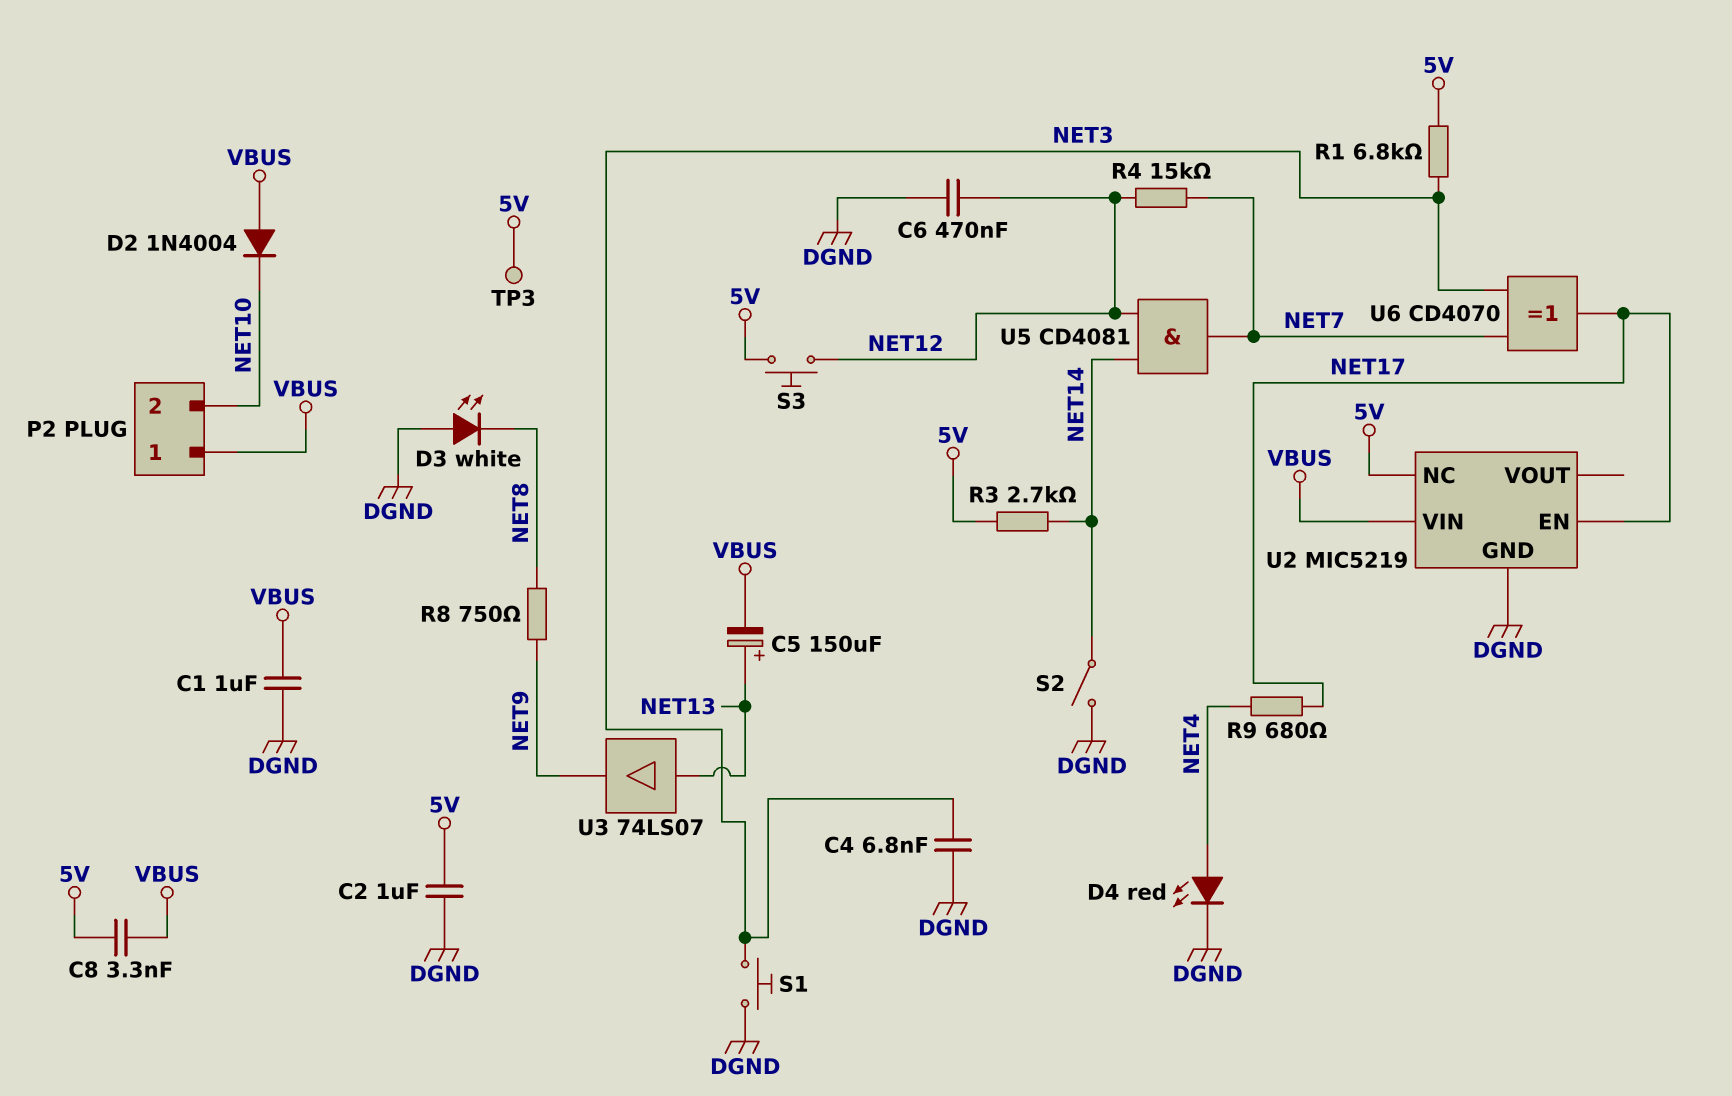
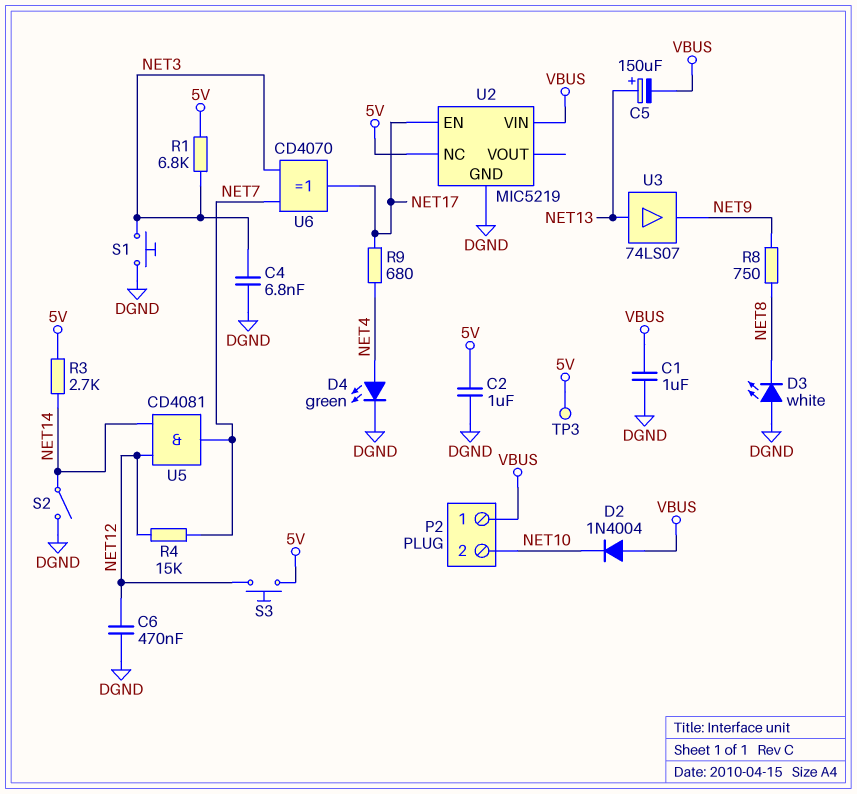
C8: 3.3nF (5V, VBUS) -> none
D4: LED red (A NET4, K DGND) -> LED green (A NET4, K DGND)

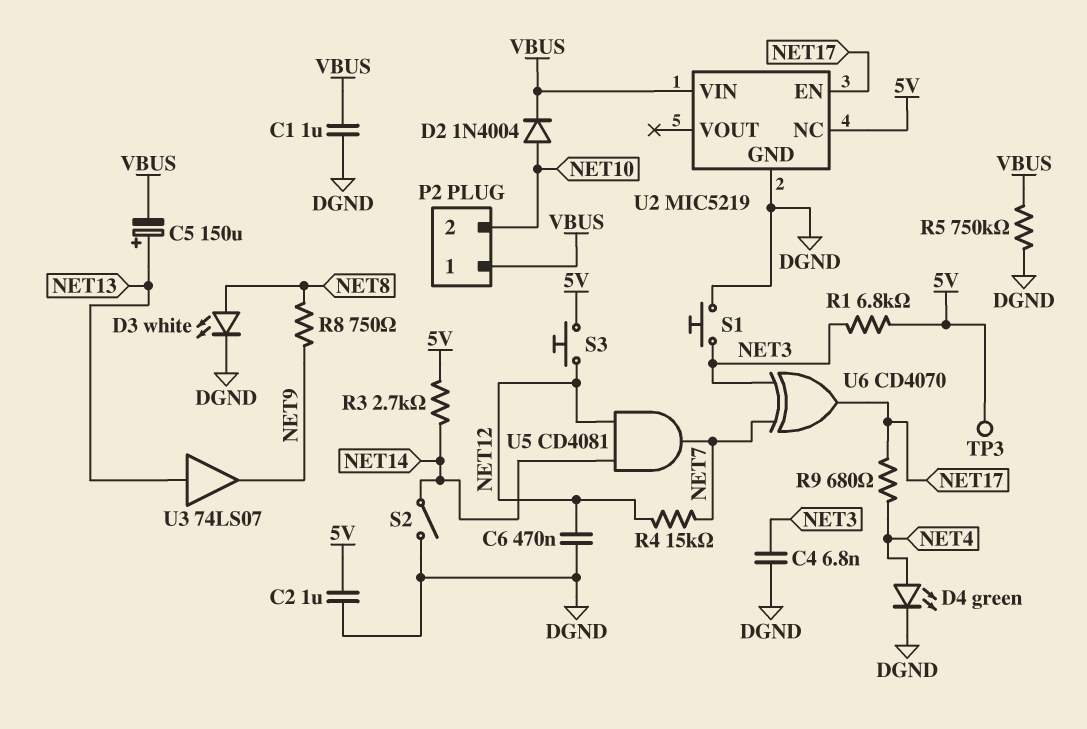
D2: diode 1N4004 (A VBUS, K NET10) -> diode 1N4004 (A NET10, K VBUS)
D3: LED white (A DGND, K NET8) -> LED white (A NET8, K DGND)
R5: none -> 750k (DGND, VBUS)

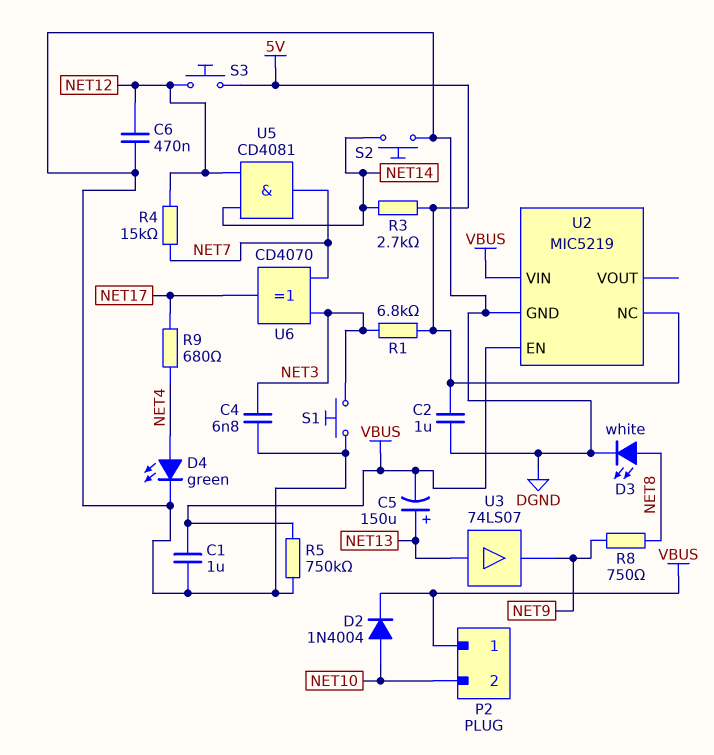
S2: switch (DGND, NET14) -> button (DGND, NET14)
TP3: test point (5V) -> none
U2 pin EN: NET17 -> VBUS

